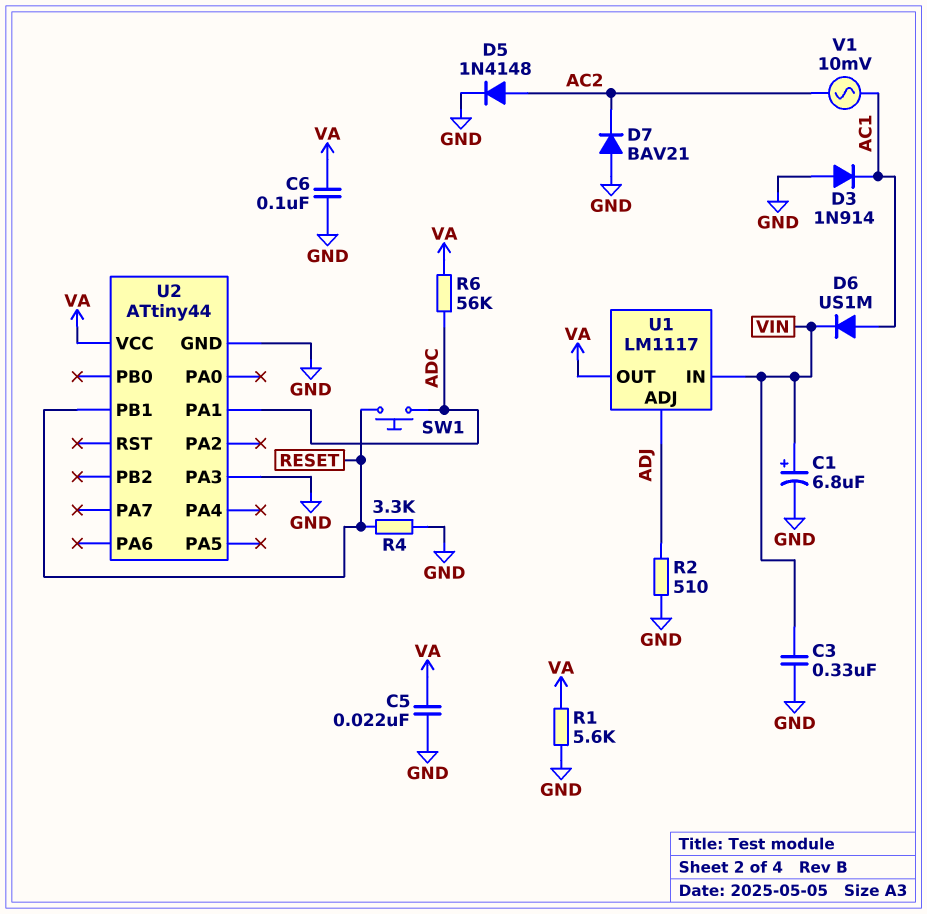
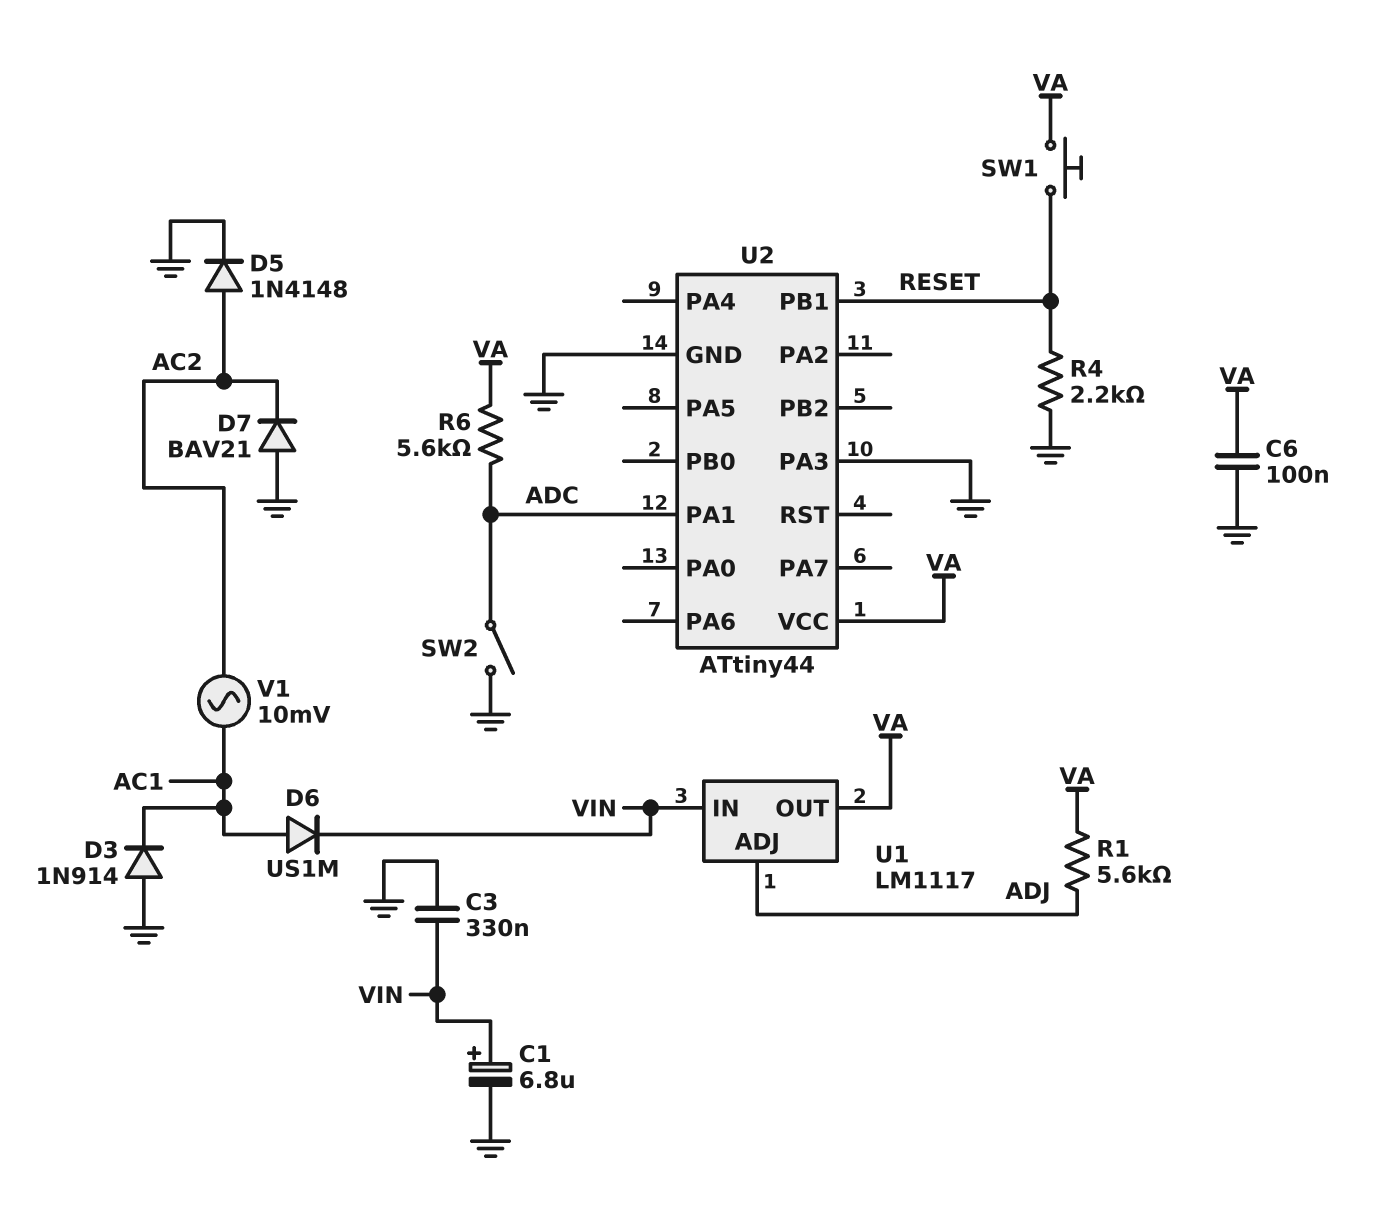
C5: 22nF (GND, VA) -> none
R1: 5.6k (GND, VA) -> 5.6k (ADJ, VA)
R2: 510 (ADJ, GND) -> none
R4: 3.3k (GND, RESET) -> 2.2k (GND, RESET)
R6: 56k (ADC, VA) -> 5.6k (ADC, VA)
SW1: button (ADC, RESET) -> button (RESET, VA)
SW2: none -> switch (ADC, GND)

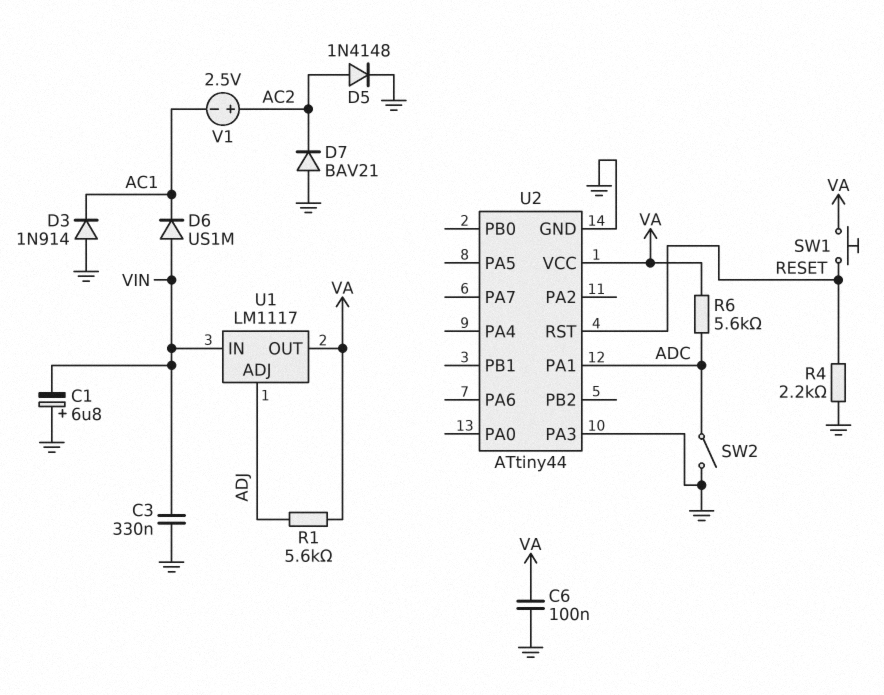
C1: 6.8uF (plus VIN, minus GND) -> 6.8uF (plus GND, minus VIN)
D6: diode US1M (A AC1, K VIN) -> diode US1M (A VIN, K AC1)
U2 pin PB1: RESET -> none
U2 pin RST: none -> RESET
V1: AC 10mV (AC1, AC2) -> 2.5V (plus AC2, minus AC1)

